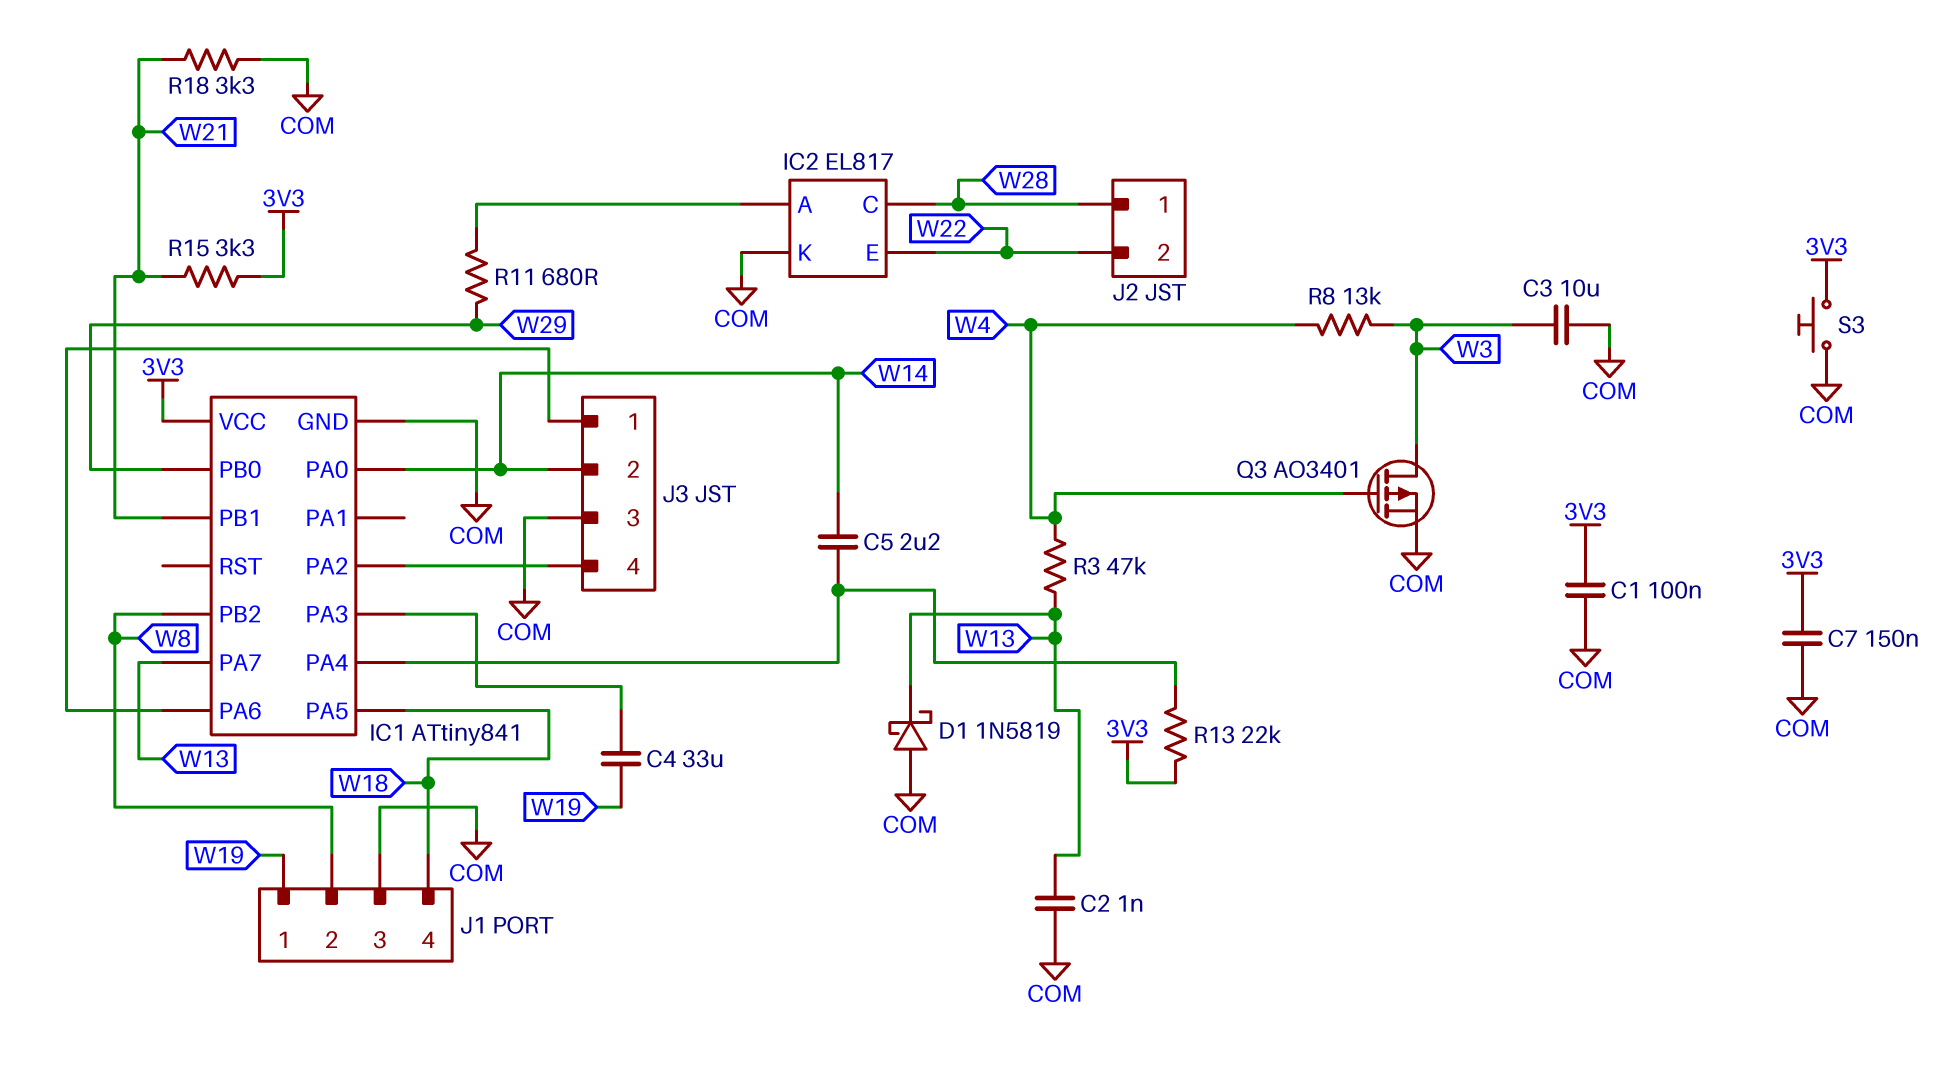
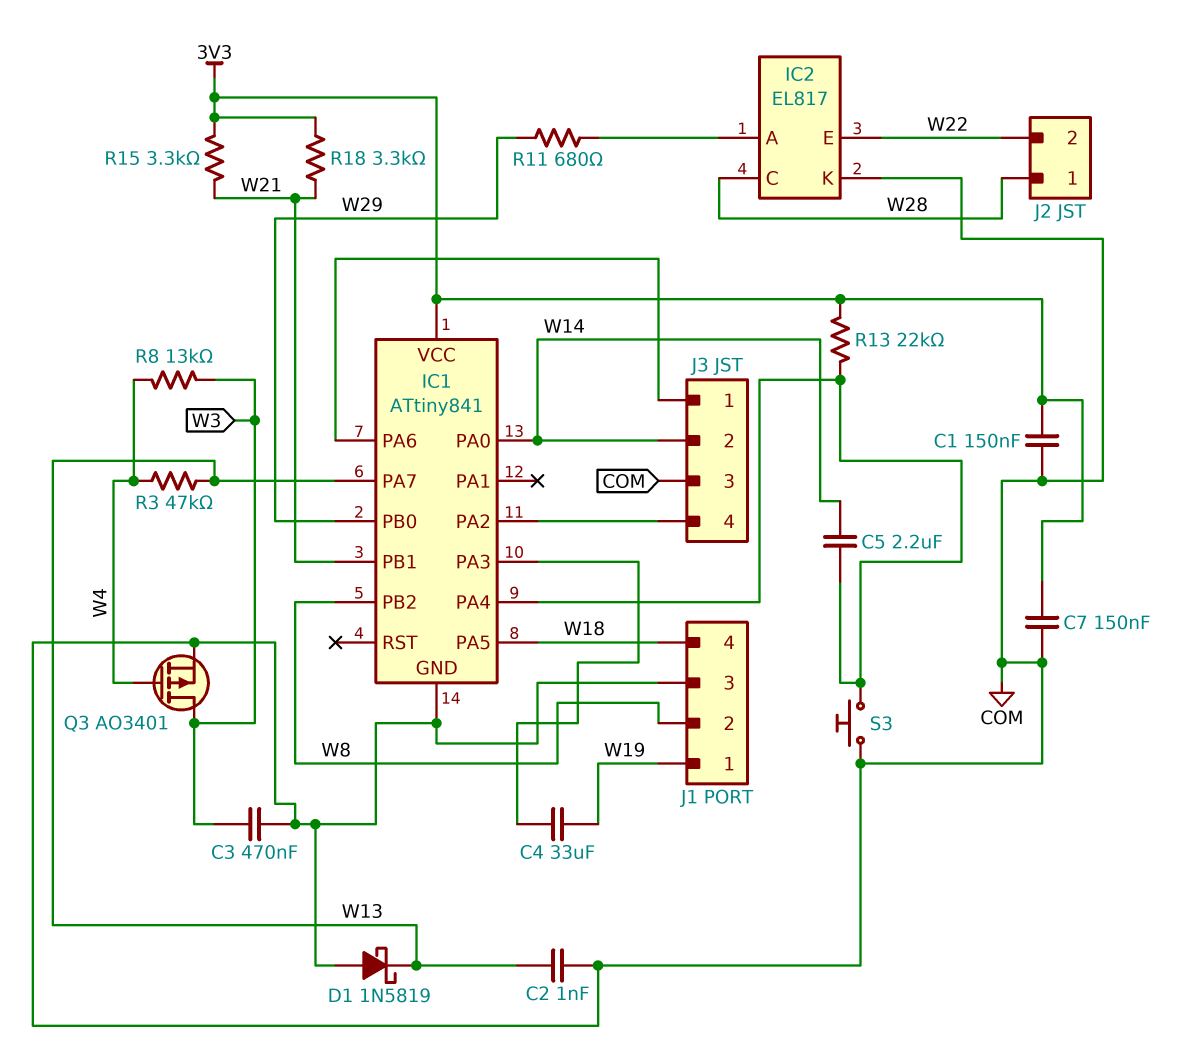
C1: 100nF (3V3, COM) -> 150nF (3V3, COM)
C3: 10uF (COM, W3) -> 470nF (COM, W3)
R18: 3.3k (COM, W21) -> 3.3k (3V3, W21)
S3: button (3V3, COM) -> button (COM, IC1/PA4)

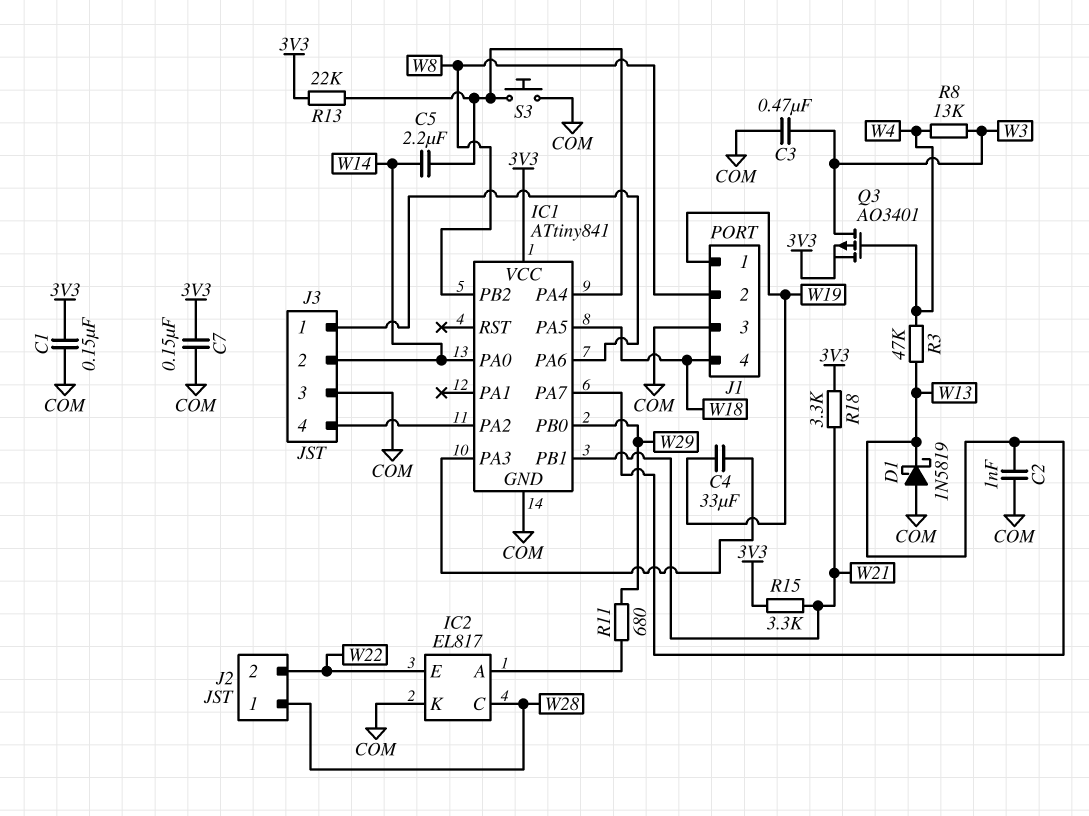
Q3: PMOS AO3401 (G W4, D W3, S COM) -> PMOS AO3401 (G W4, D W3, S 3V3)

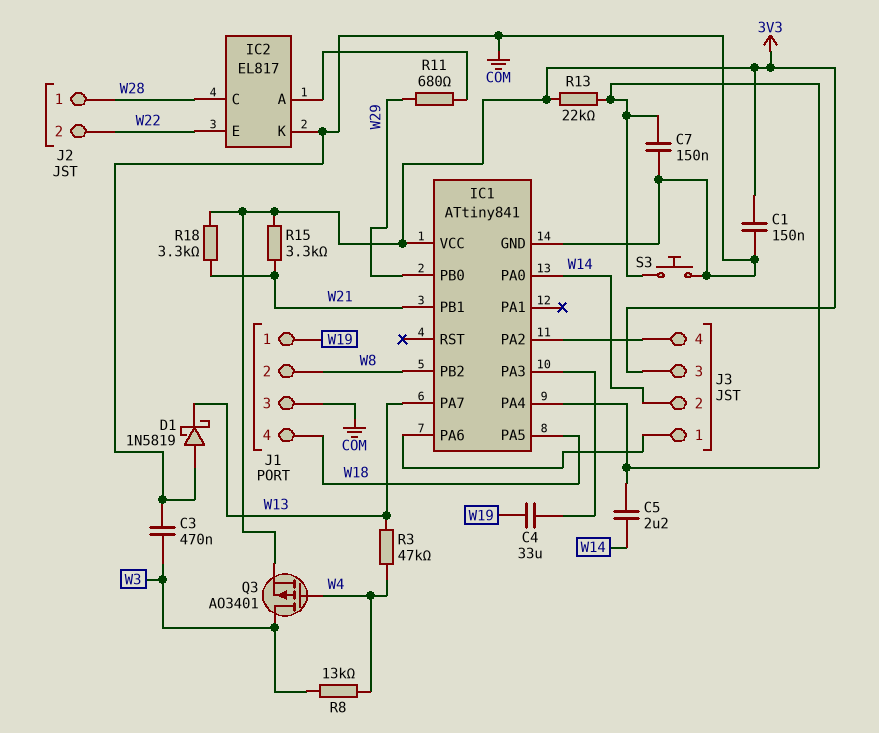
C2: 1nF (COM, W13) -> none
C7: 150nF (3V3, COM) -> 150nF (COM, IC1/PA4)
J3 pin 3: COM -> 3V3

